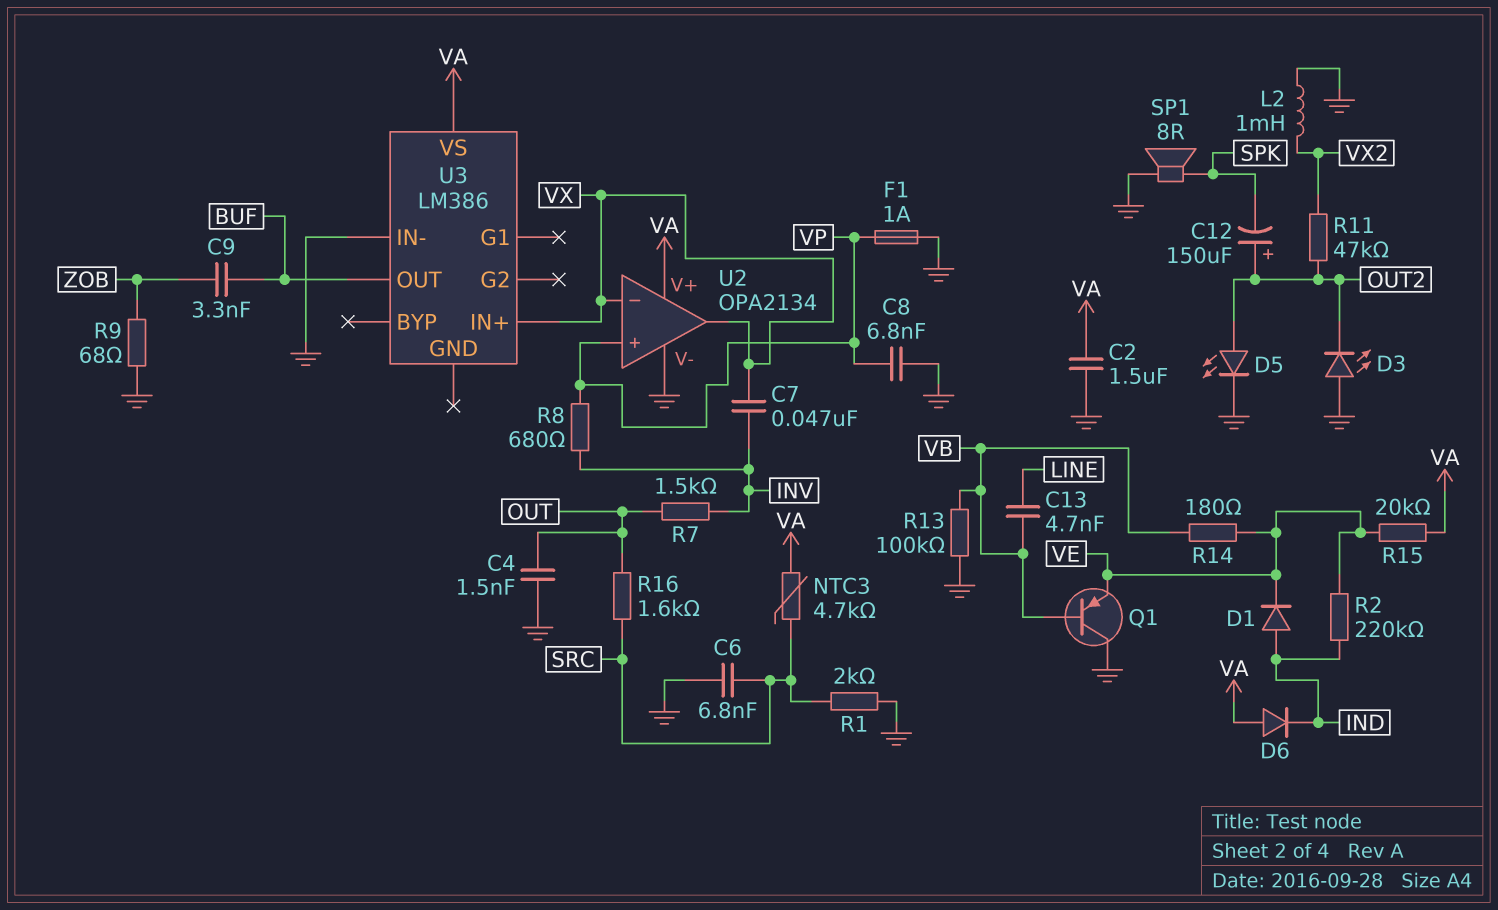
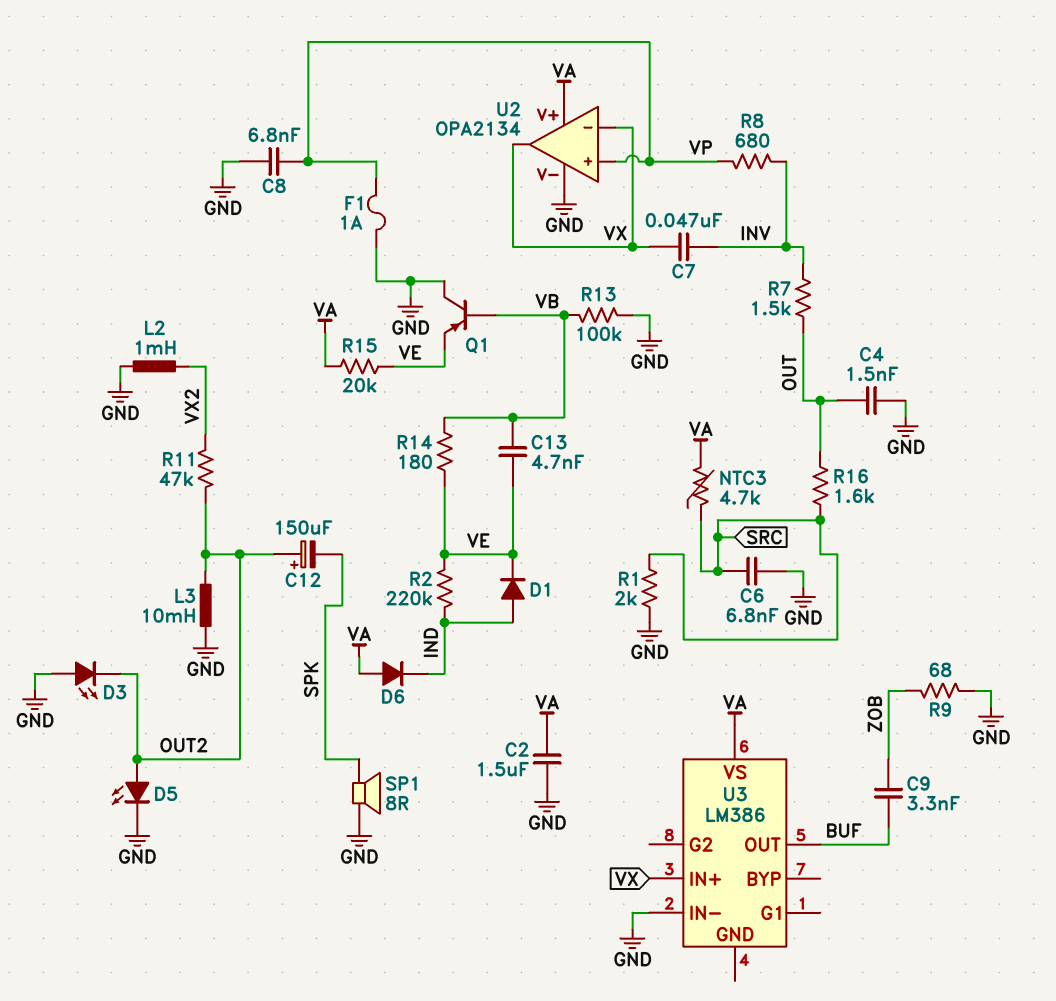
C13: 4.7nF (LINE, VB) -> 4.7nF (VB, VE)
L3: none -> 10mH (GND, OUT2)

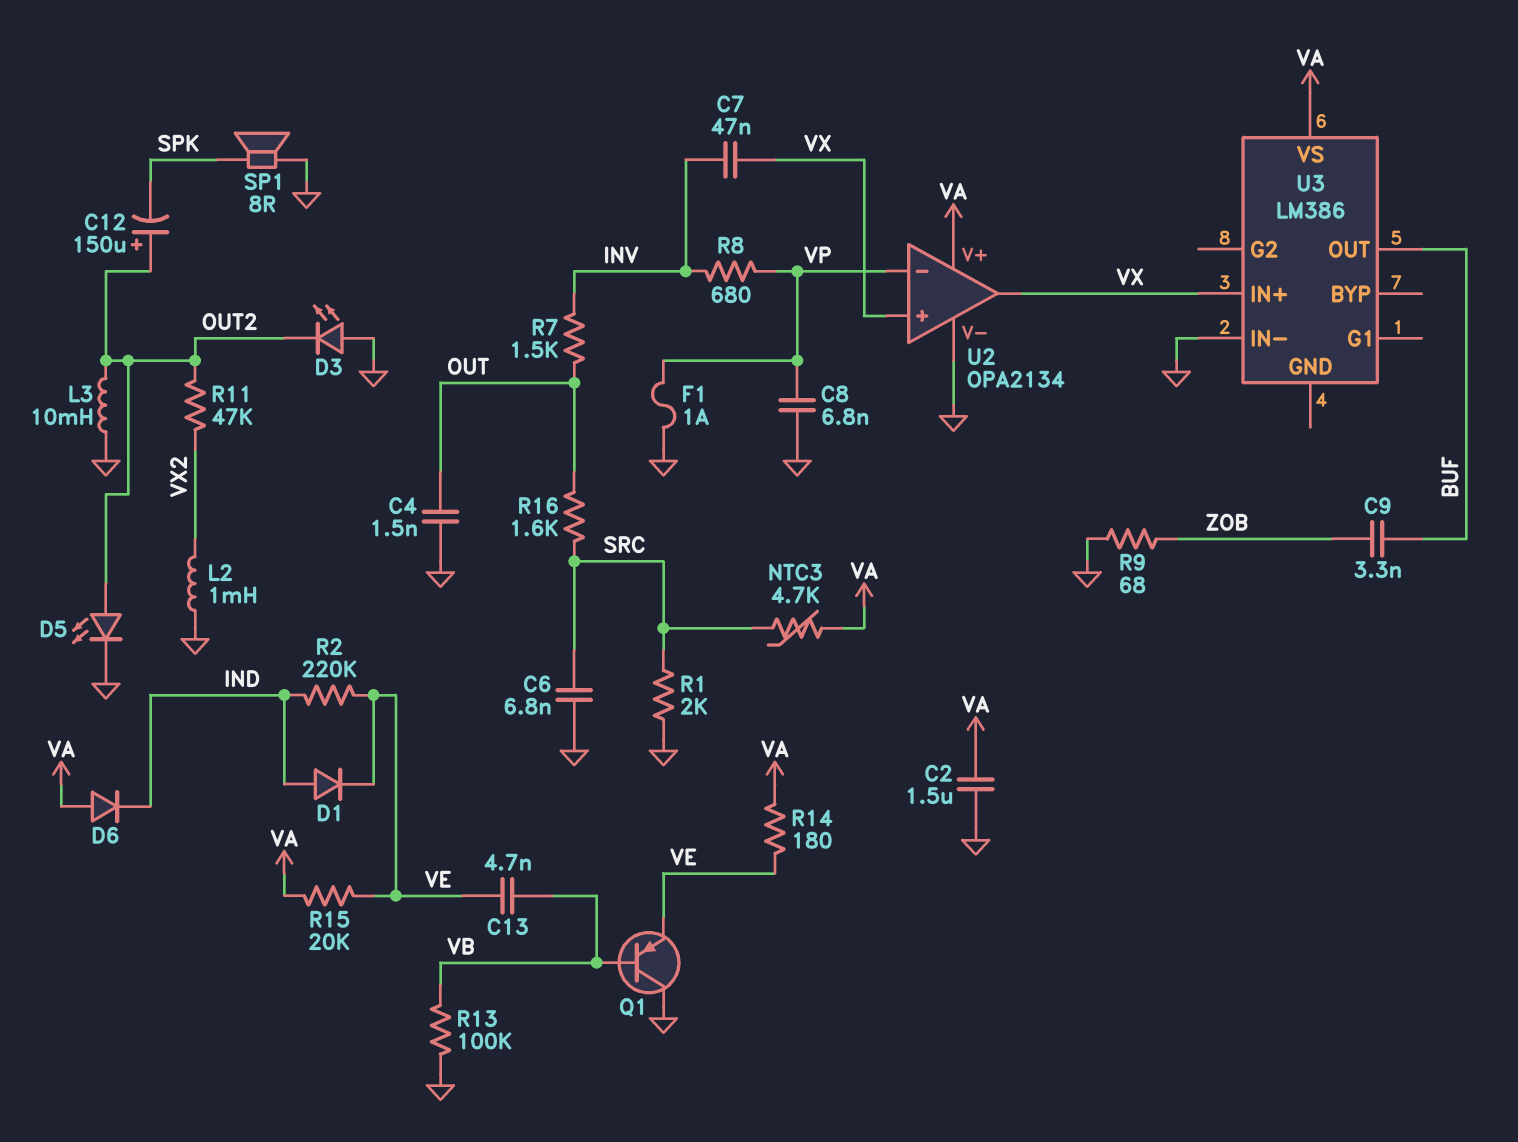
R14: 180 (VB, VE) -> 180 (VA, VE)
U2 pin in+: VP -> VX
U2 pin in-: VX -> VP

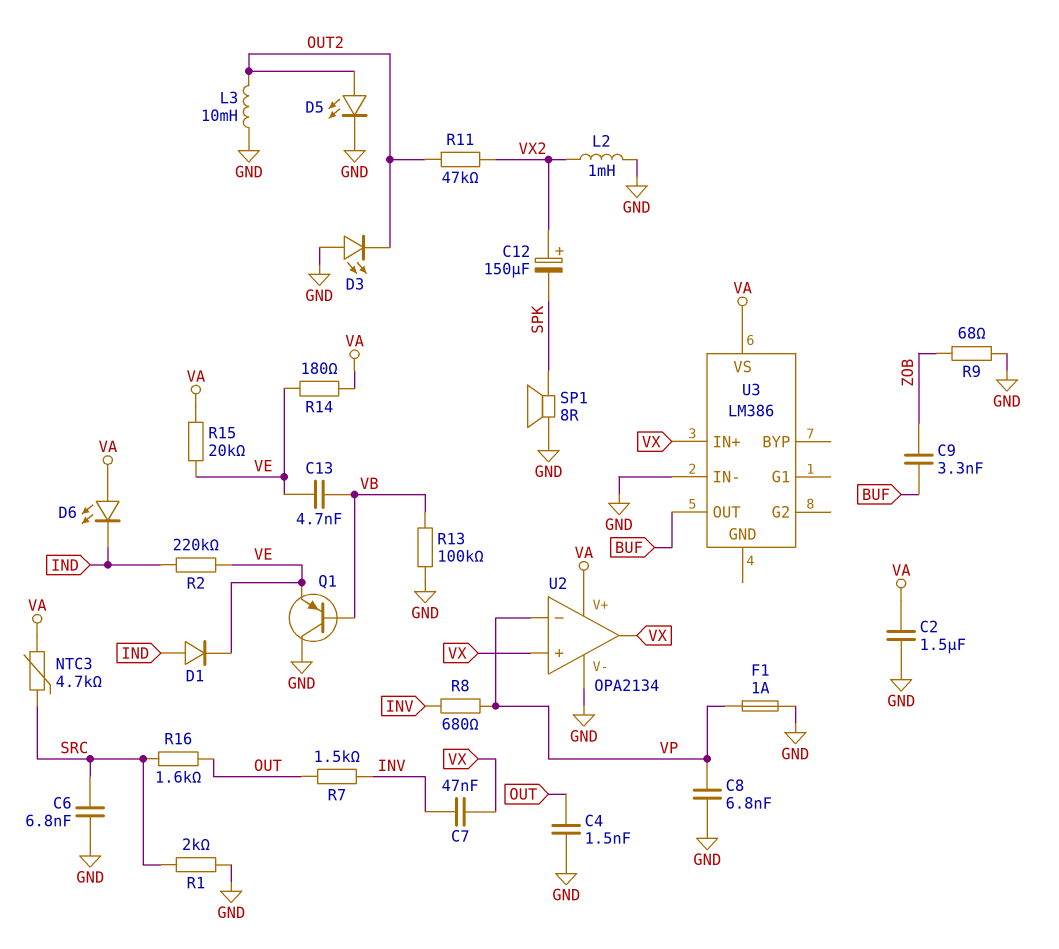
C12: 150uF (plus OUT2, minus SPK) -> 150uF (plus VX2, minus SPK)
D6: diode (A VA, K IND) -> LED (A VA, K IND)

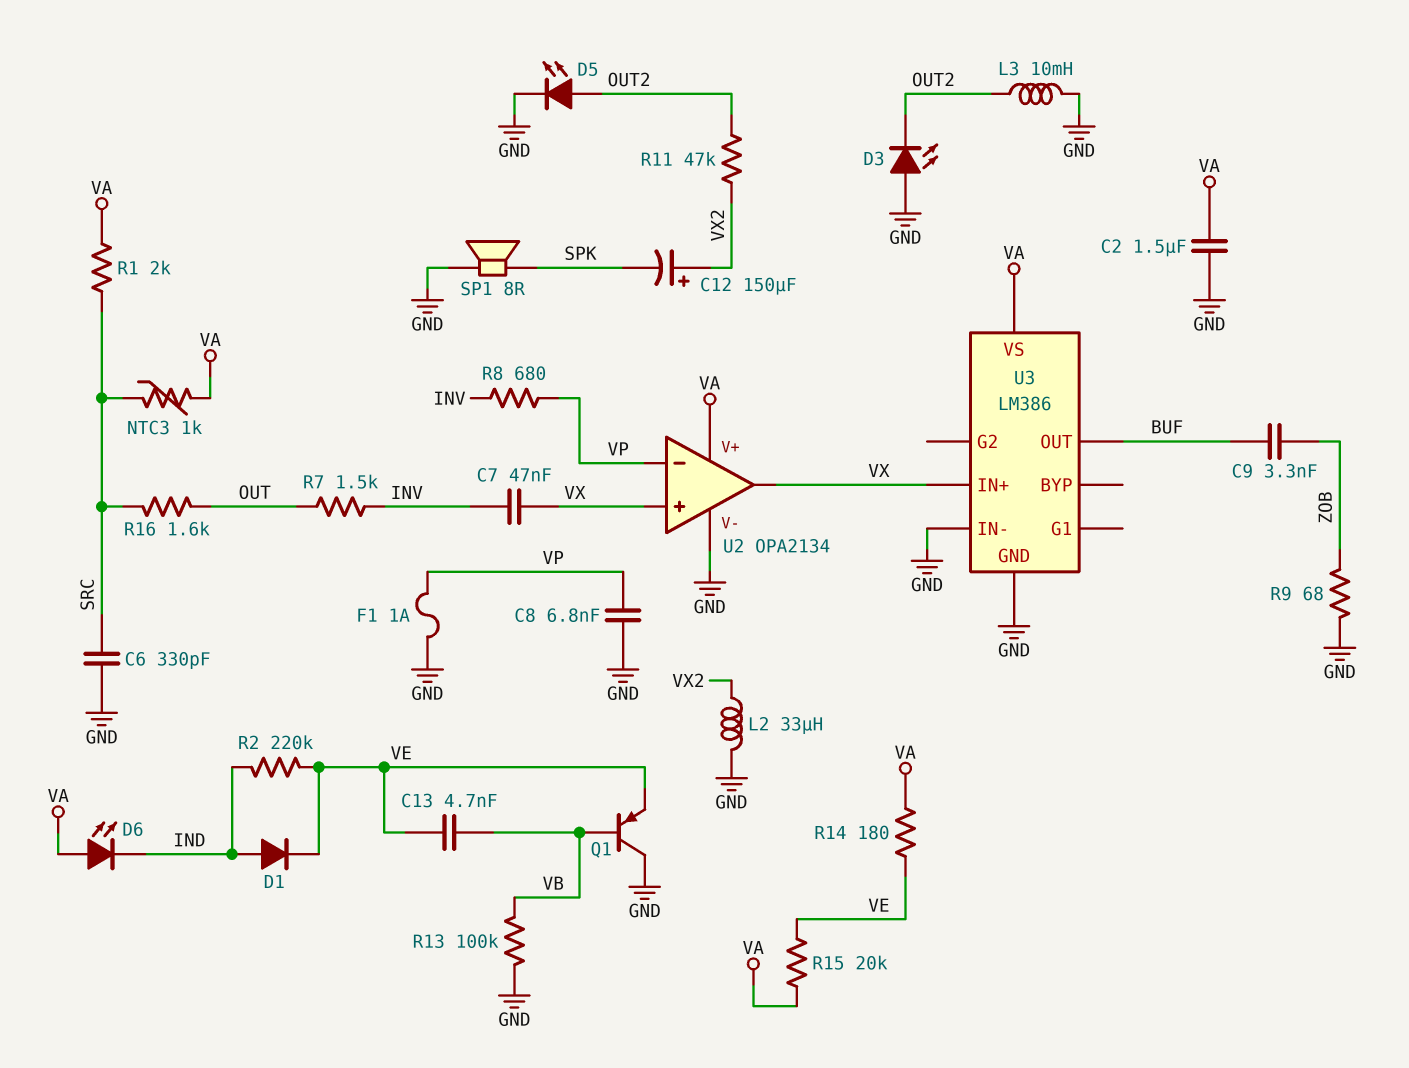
C4: 1.5nF (GND, OUT) -> none
C6: 6.8nF (GND, SRC) -> 330pF (GND, SRC)
L2: 1mH (GND, VX2) -> 33uH (GND, VX2)
NTC3: 4.7k (SRC, VA) -> 1k (SRC, VA)
R1: 2k (GND, SRC) -> 2k (SRC, VA)
U3 pin GND: none -> GND

